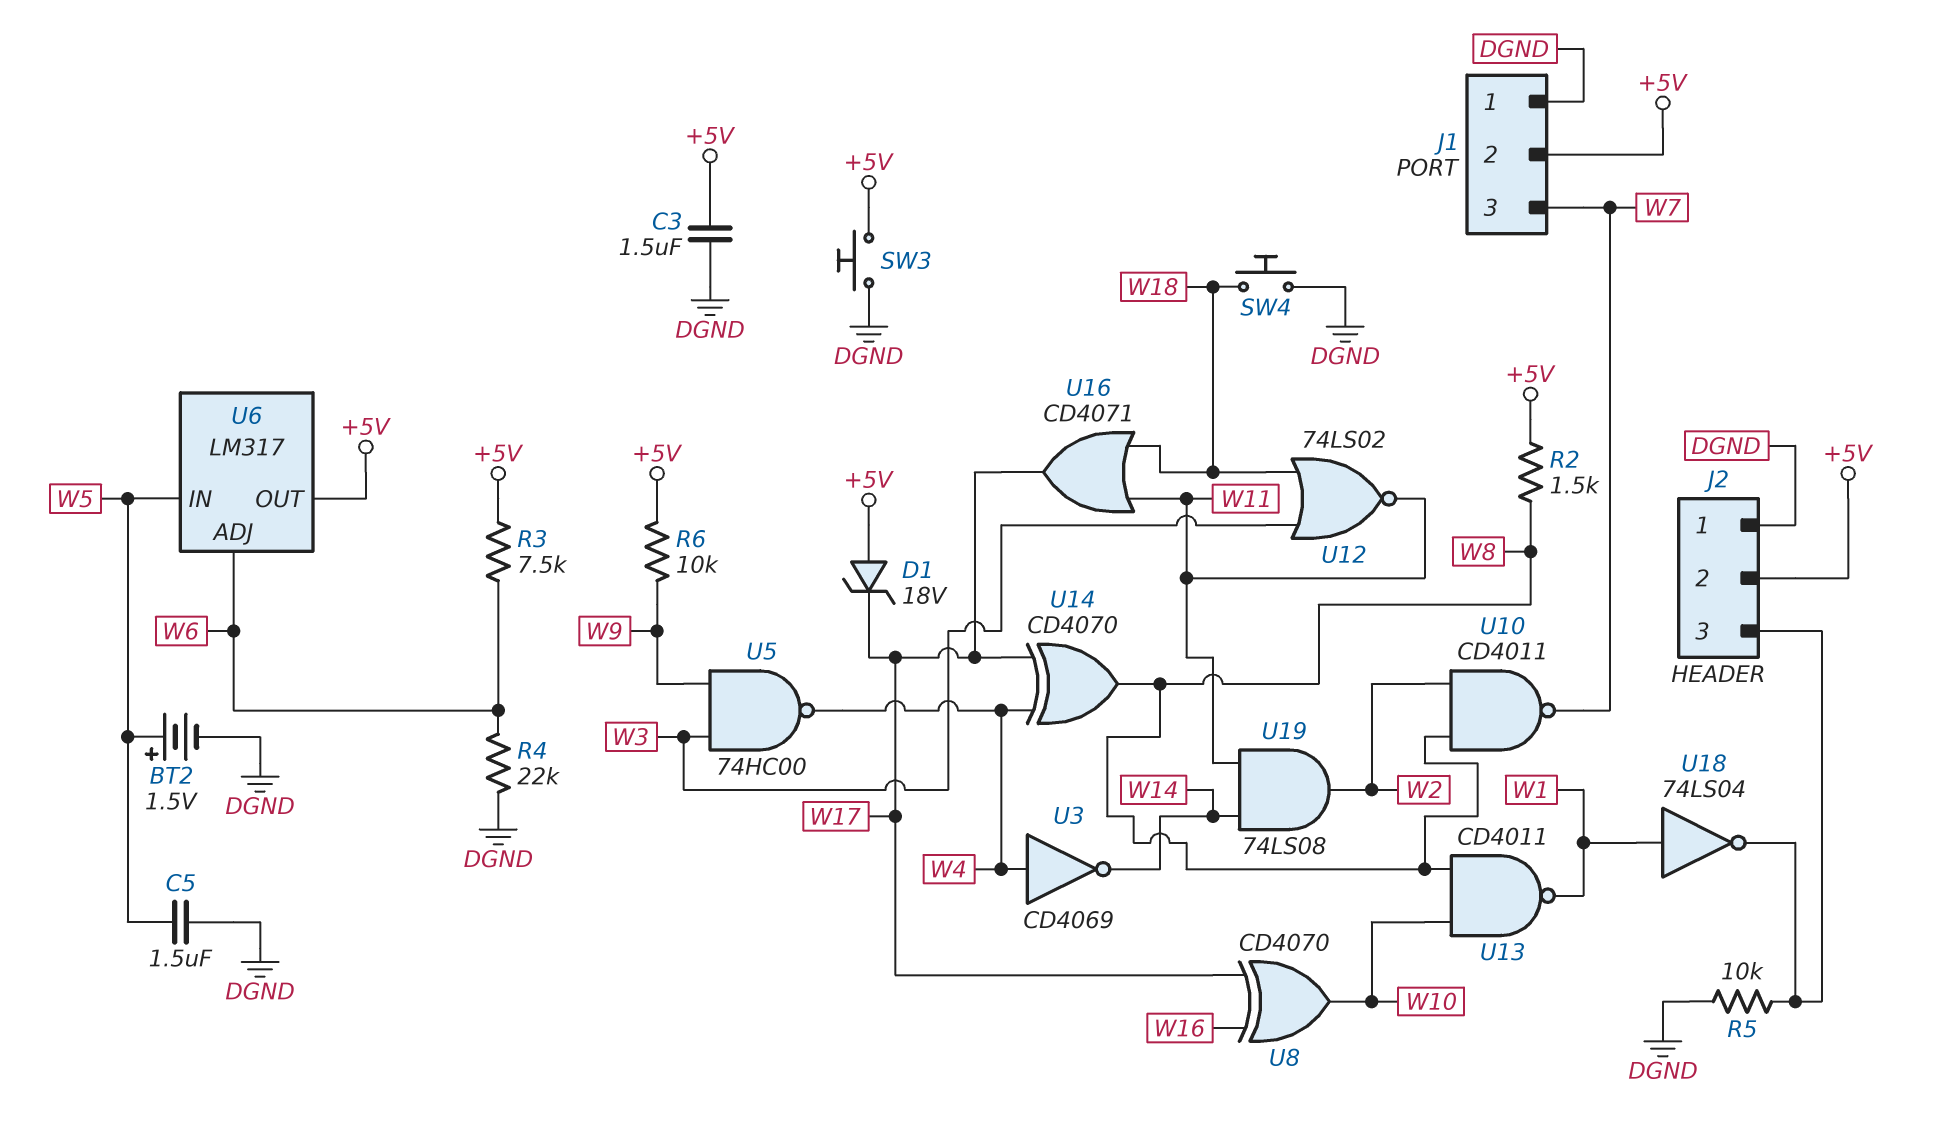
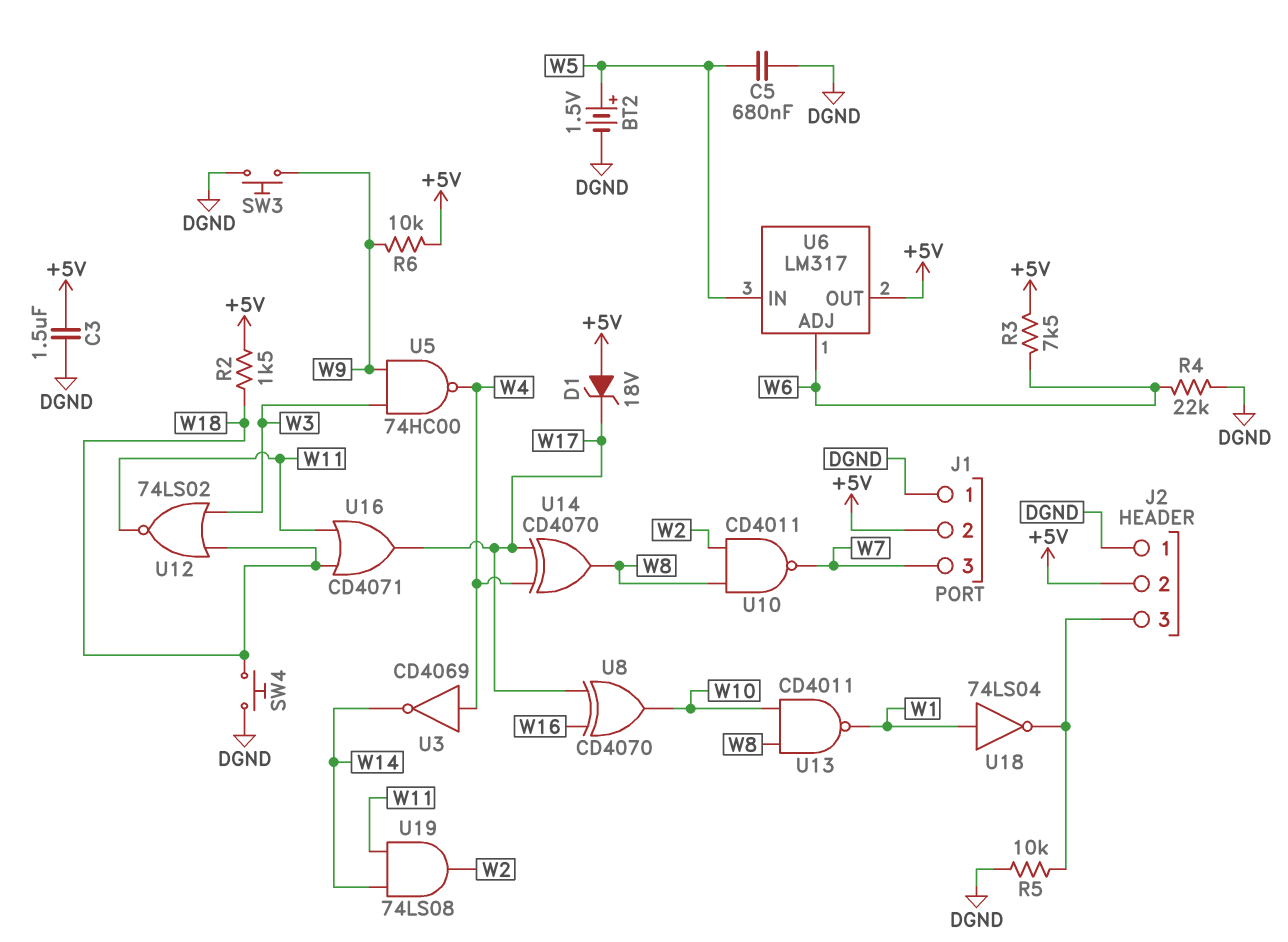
C5: 1.5uF (DGND, W5) -> 680nF (DGND, W5)
R2: 1.5k (+5V, W8) -> 1.5k (+5V, W18)
SW3: button (+5V, DGND) -> button (DGND, W9)

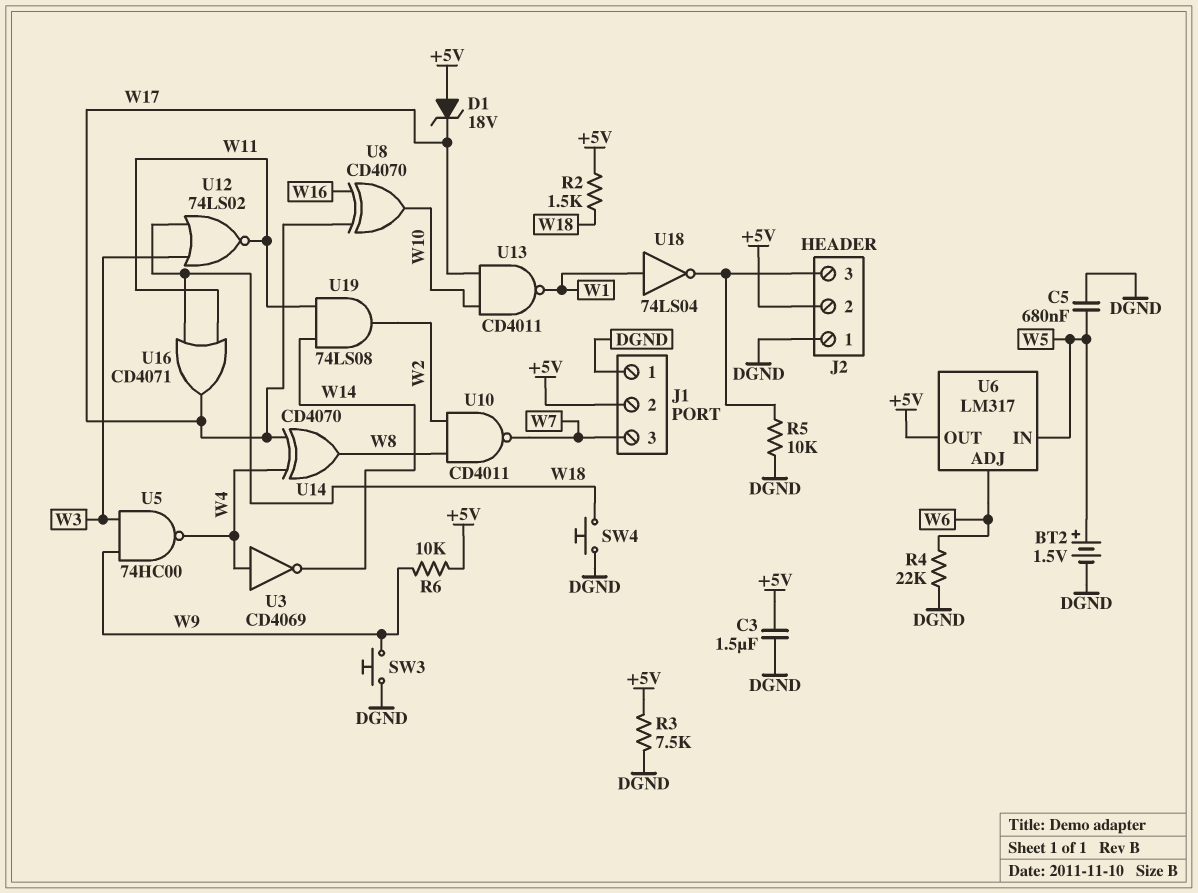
R3: 7.5k (+5V, W6) -> 7.5k (+5V, DGND)
U13: NAND CD4011 (in W8, in W10, out W1) -> NAND CD4011 (in W10, in W17, out W1)

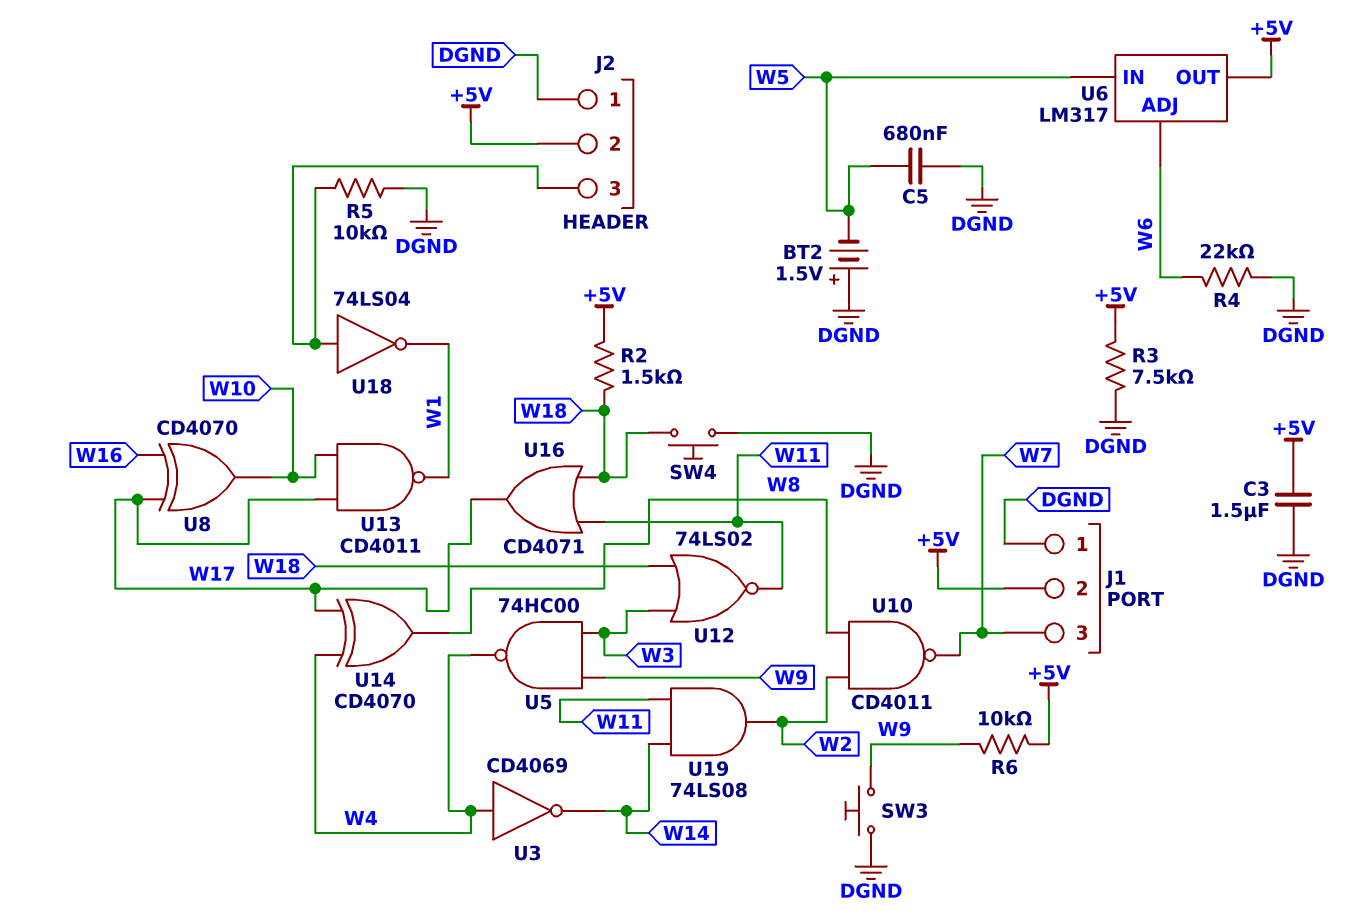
BT2: 1.5V (plus W5, minus DGND) -> 1.5V (plus DGND, minus W5)
D1: zener 18V (A +5V, K W17) -> none
U18: NOT 74LS04 (in W1, out J2/3) -> NOT 74LS04 (in J2/3, out W1)

